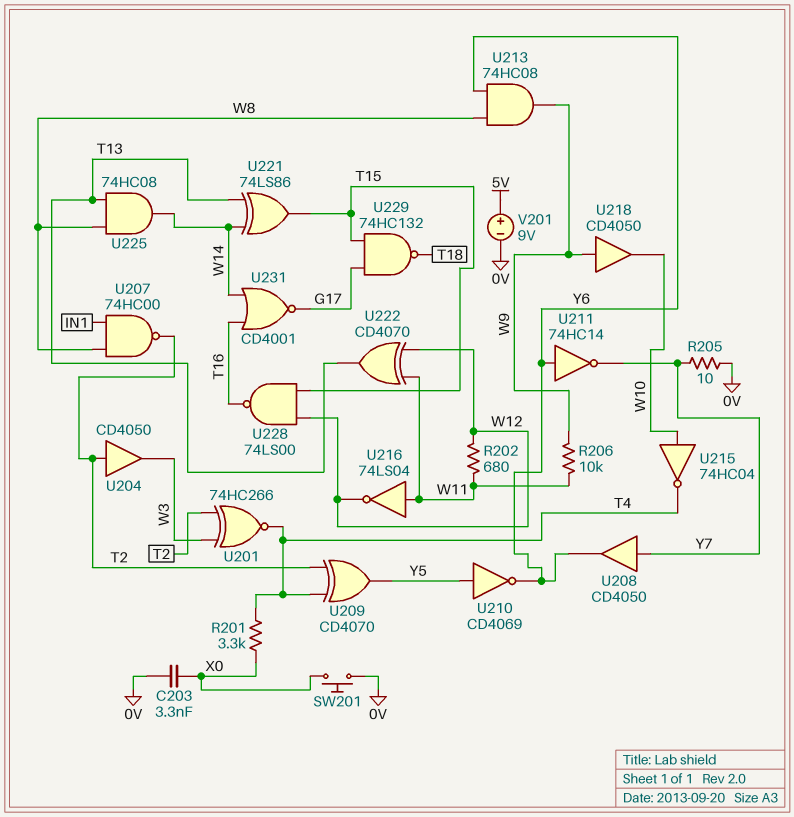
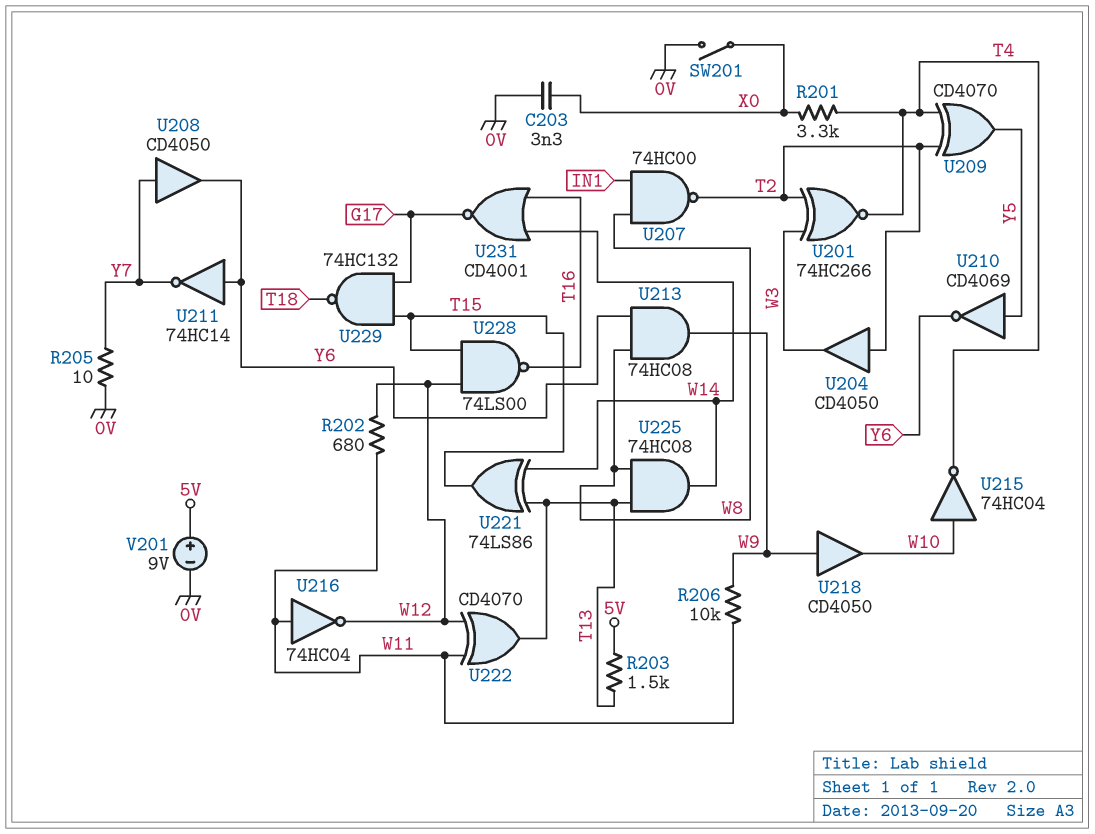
R203: none -> 1.5k (5V, T13)
SW201: button (0V, X0) -> switch (0V, X0)
U216: NOT 74LS04 (in W11, out W12) -> NOT 74HC04 (in W11, out W12)

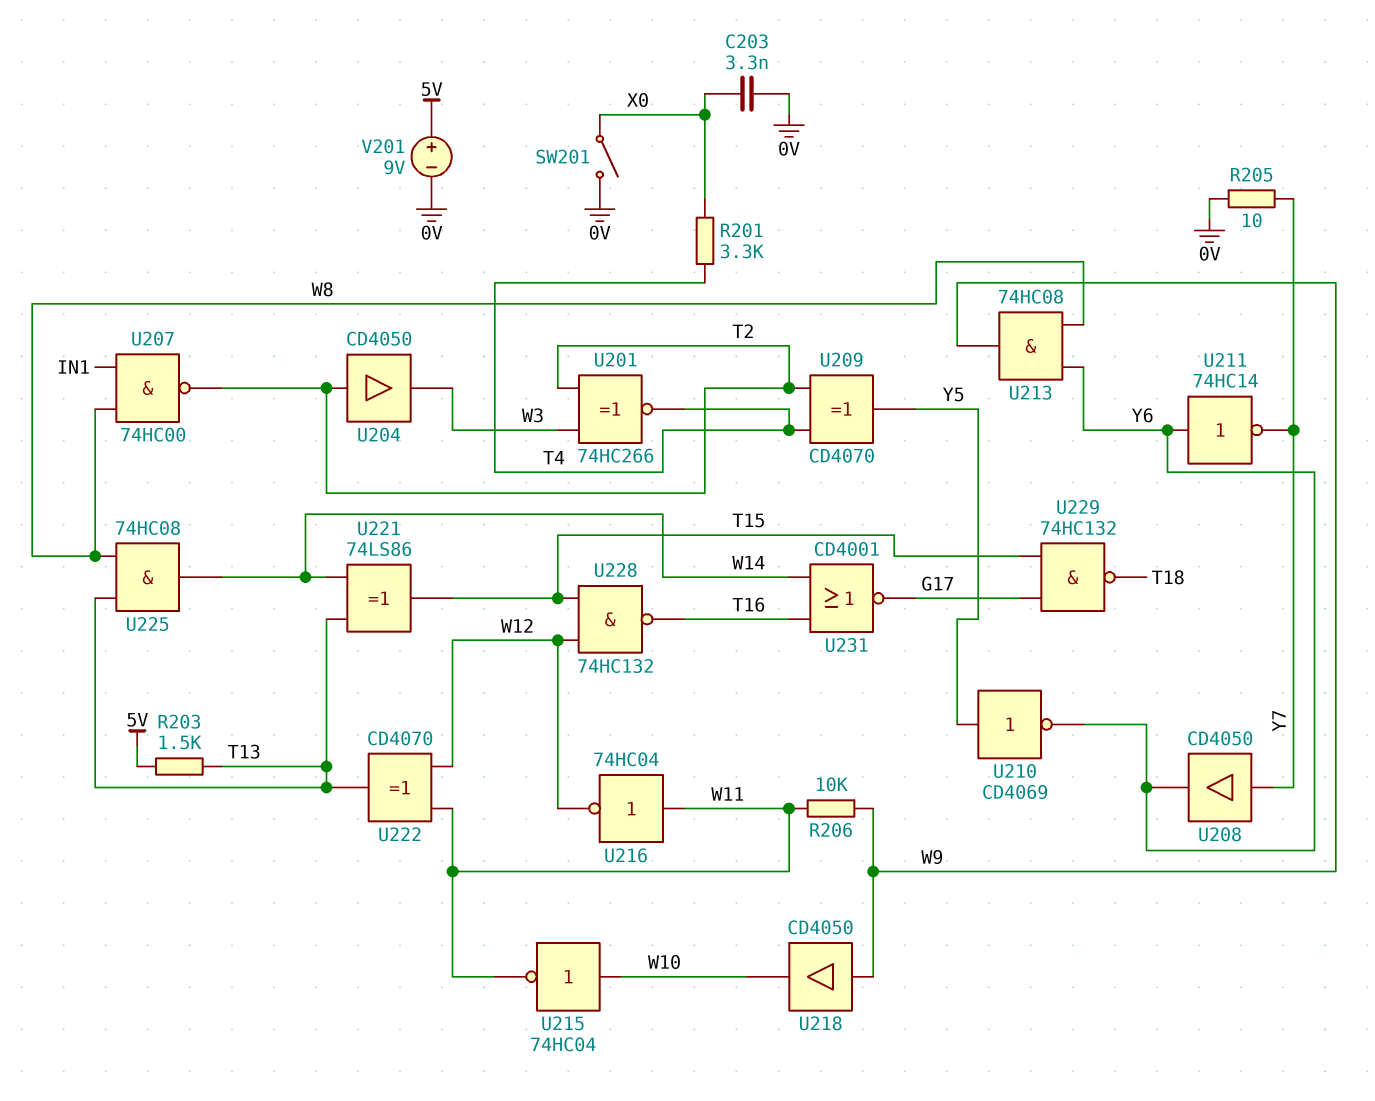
R202: 680 (W11, W12) -> none
U215: NOT 74HC04 (in W10, out T4) -> NOT 74HC04 (in W10, out W11)
U228: NAND 74LS00 (in T15, in W12, out T16) -> NAND 74HC132 (in T15, in W12, out T16)

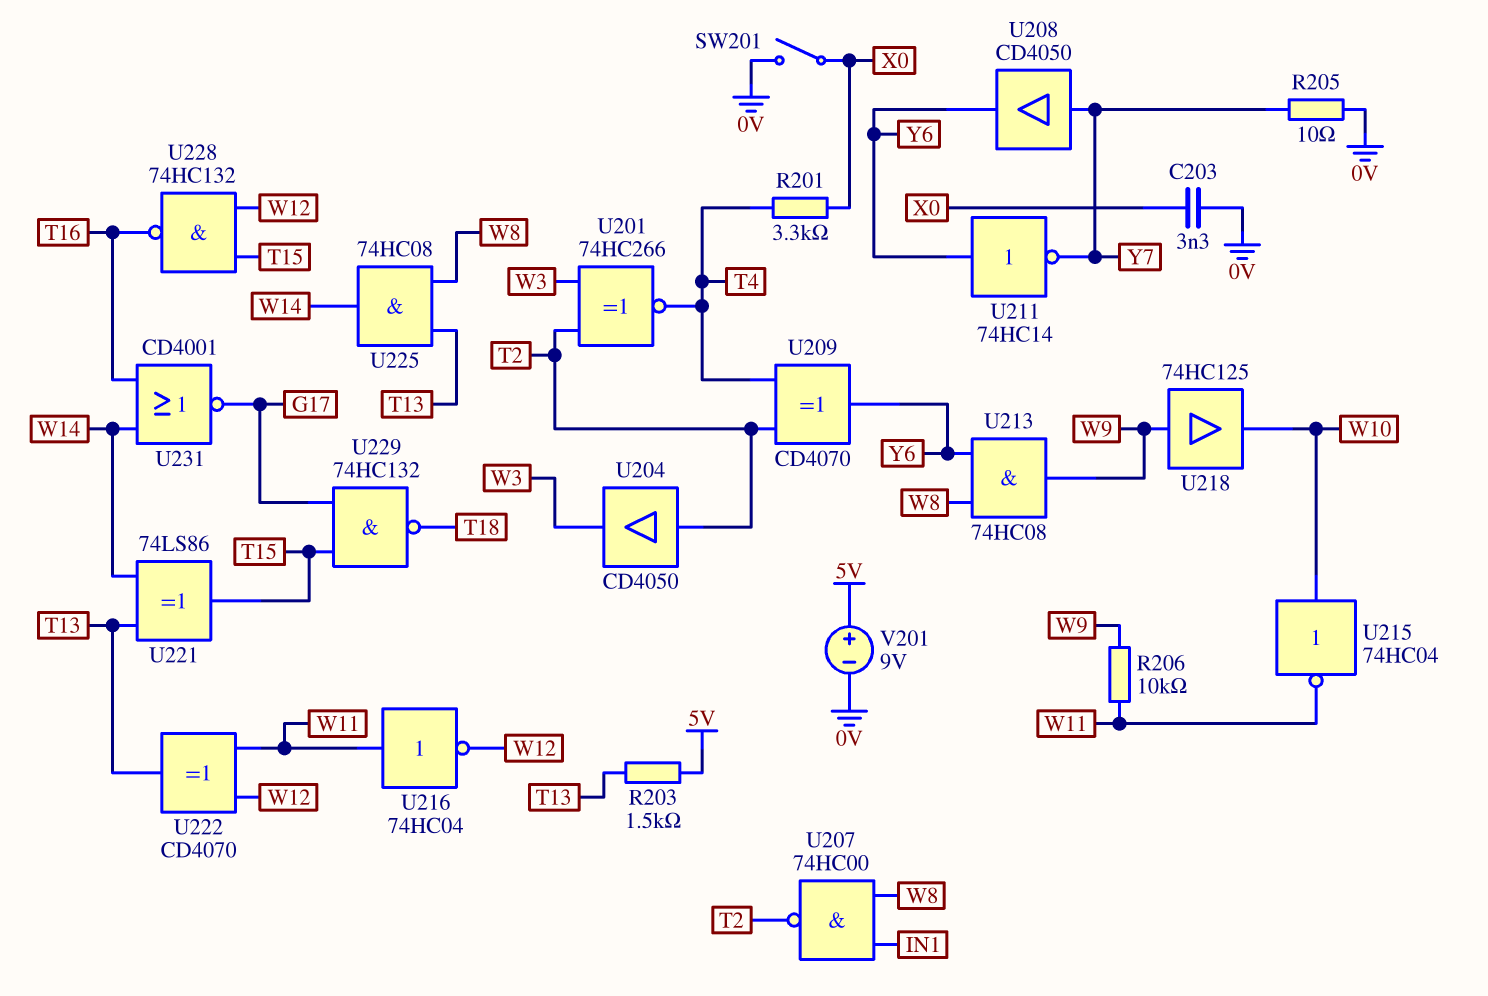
U209: XOR CD4070 (in T2, in T4, out Y5) -> XOR CD4070 (in T2, in T4, out Y6)
U210: NOT CD4069 (in Y5, out Y6) -> none
U218: buffer CD4050 (in W9, out W10) -> buffer 74HC125 (in W9, out W10)

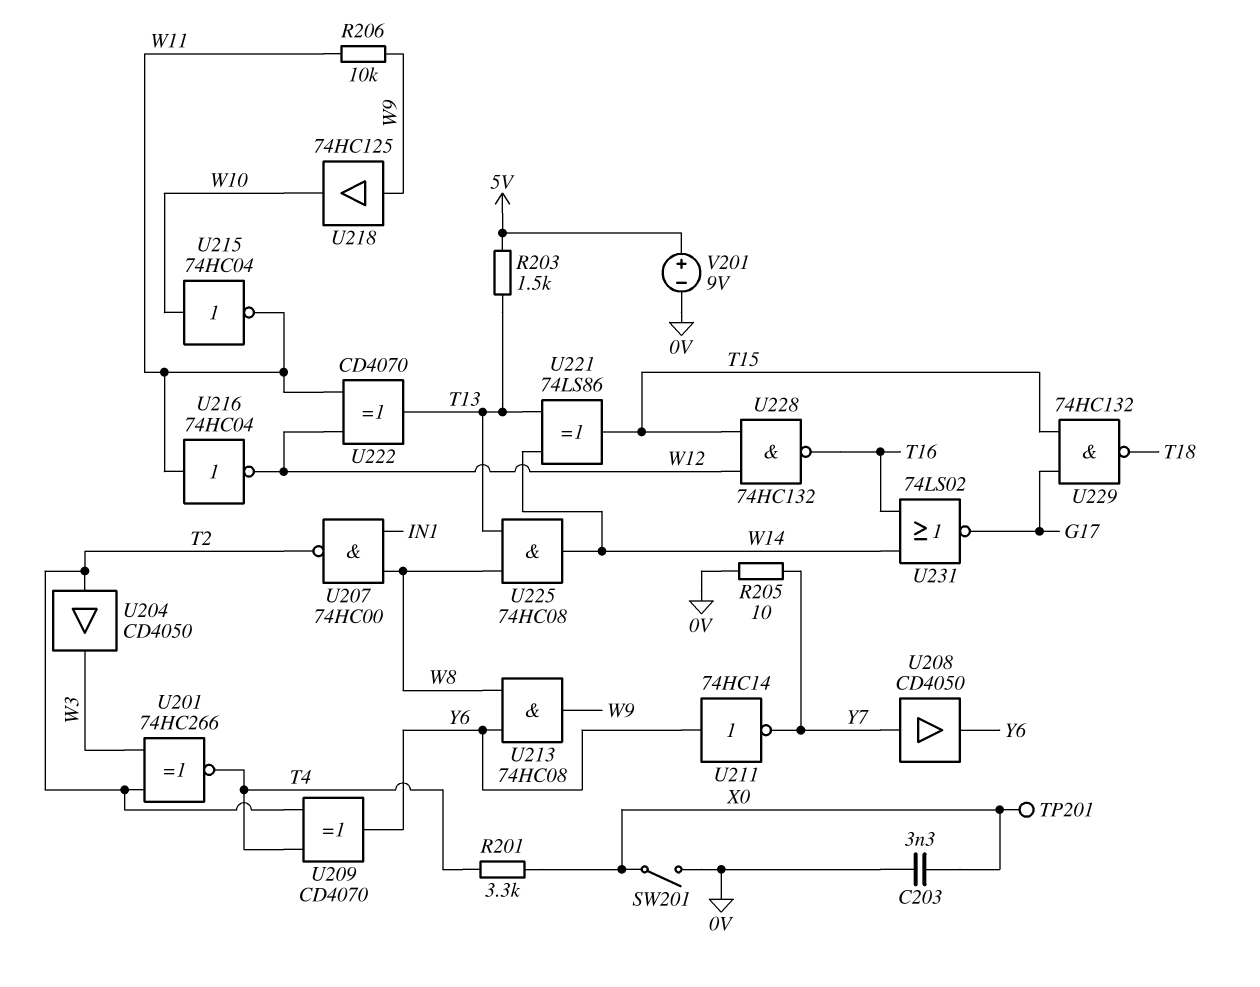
TP201: none -> test point (X0)
U231: NOR CD4001 (in T16, in W14, out G17) -> NOR 74LS02 (in T16, in W14, out G17)

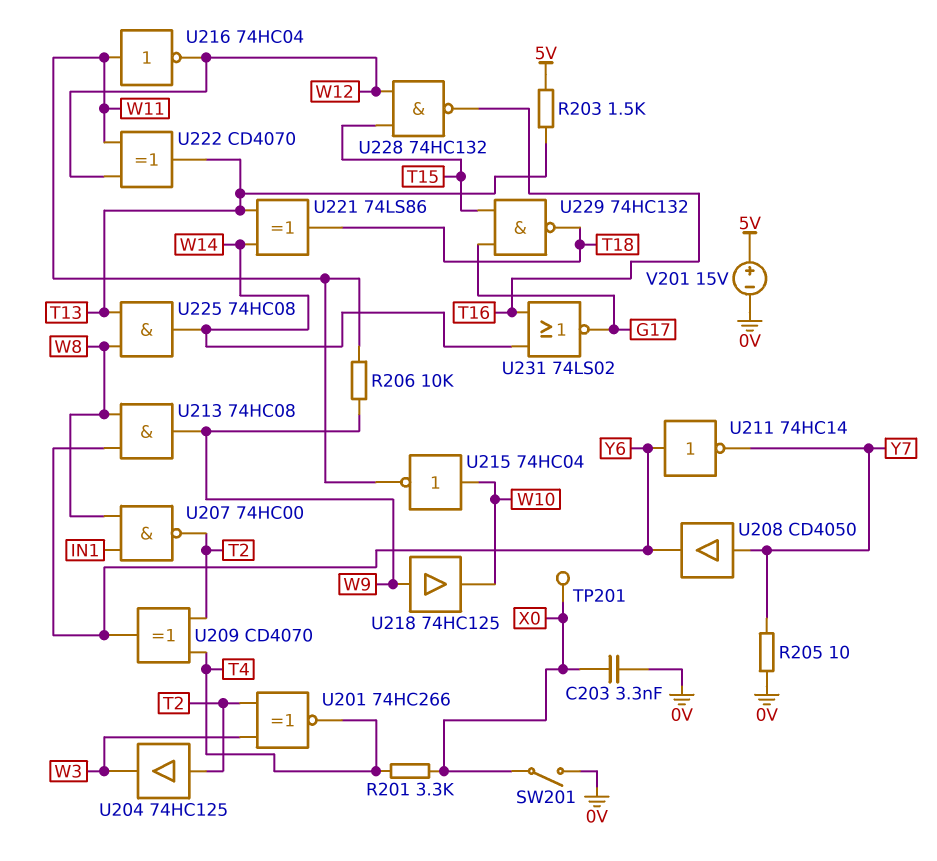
U204: buffer CD4050 (in T2, out W3) -> buffer 74HC125 (in T2, out W3)
U221: XOR 74LS86 (in T13, in W14, out T15) -> XOR 74LS86 (in T13, in W14, out T18)
V201: 9V (plus 5V, minus 0V) -> 15V (plus 5V, minus 0V)

